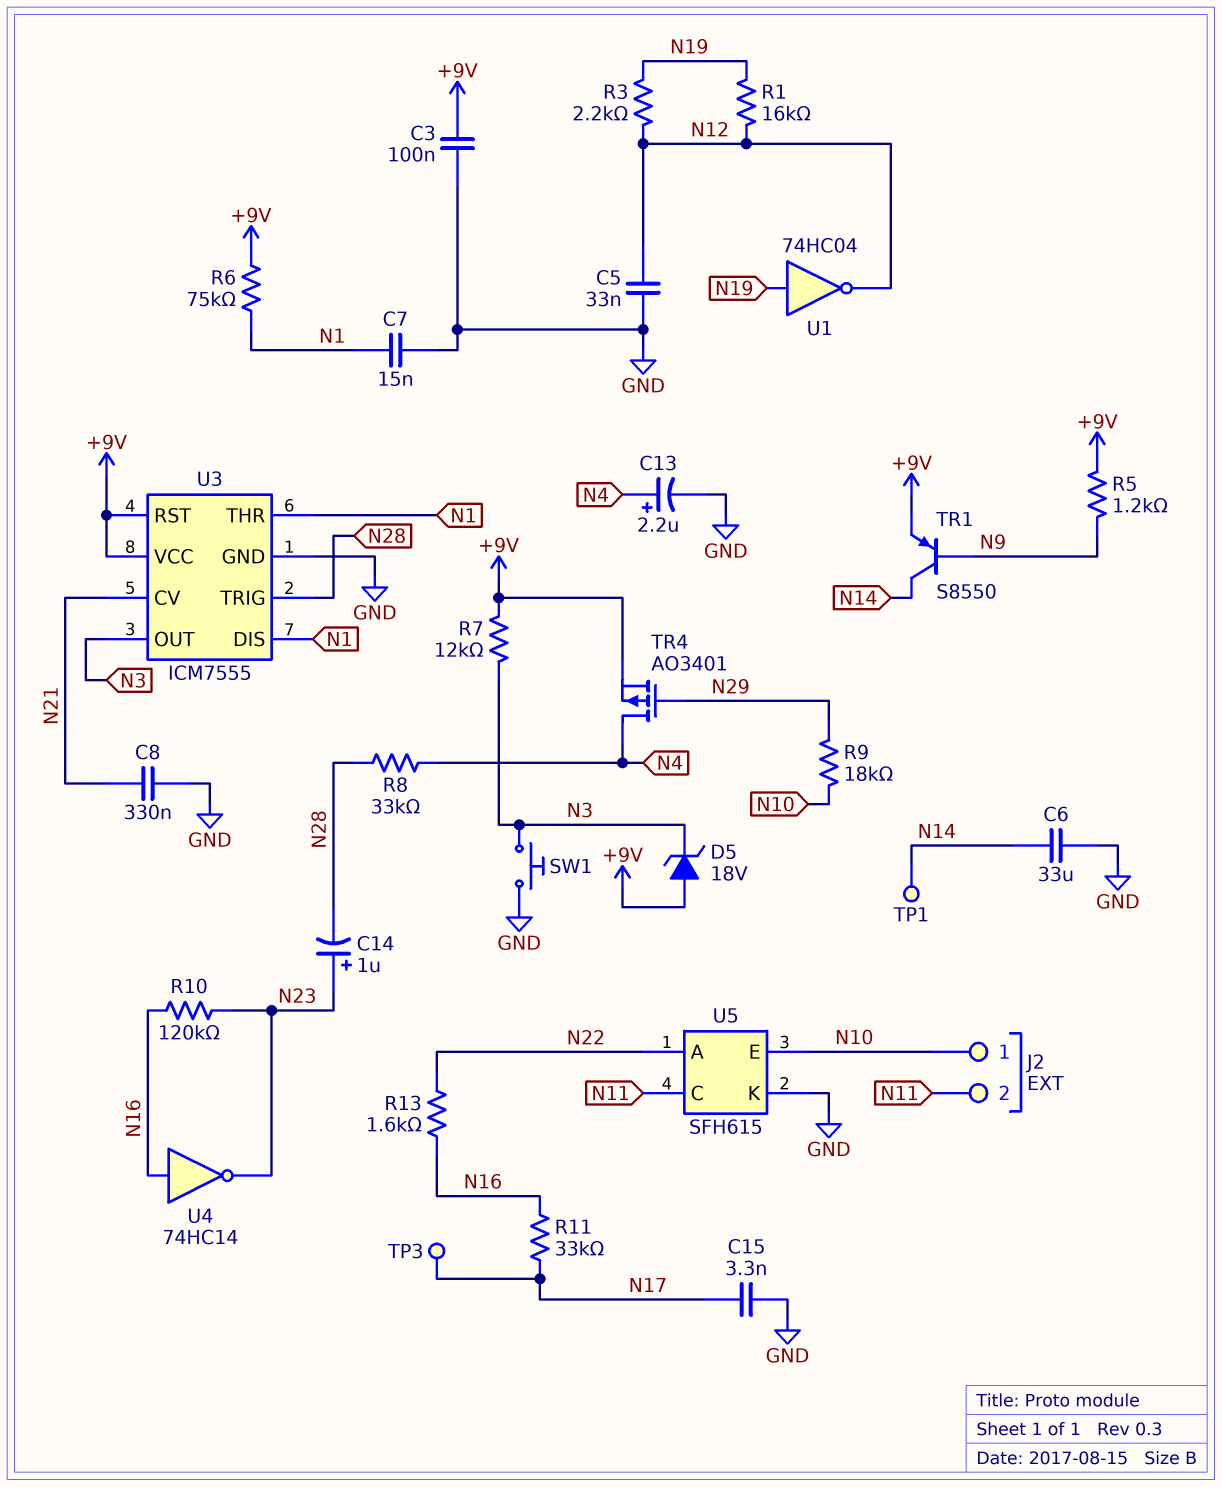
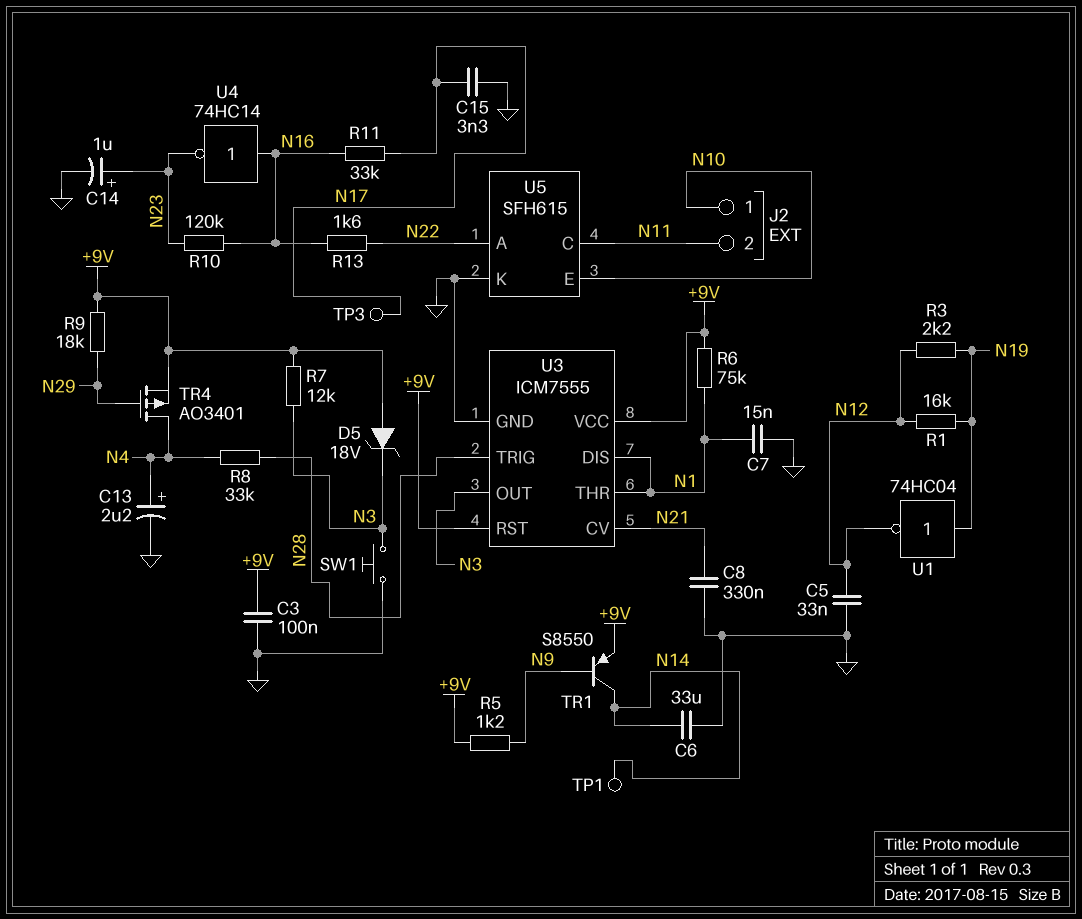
C14: 1uF (plus N23, minus N28) -> 1uF (plus N23, minus GND)
R9: 18k (N10, N29) -> 18k (+9V, N29)

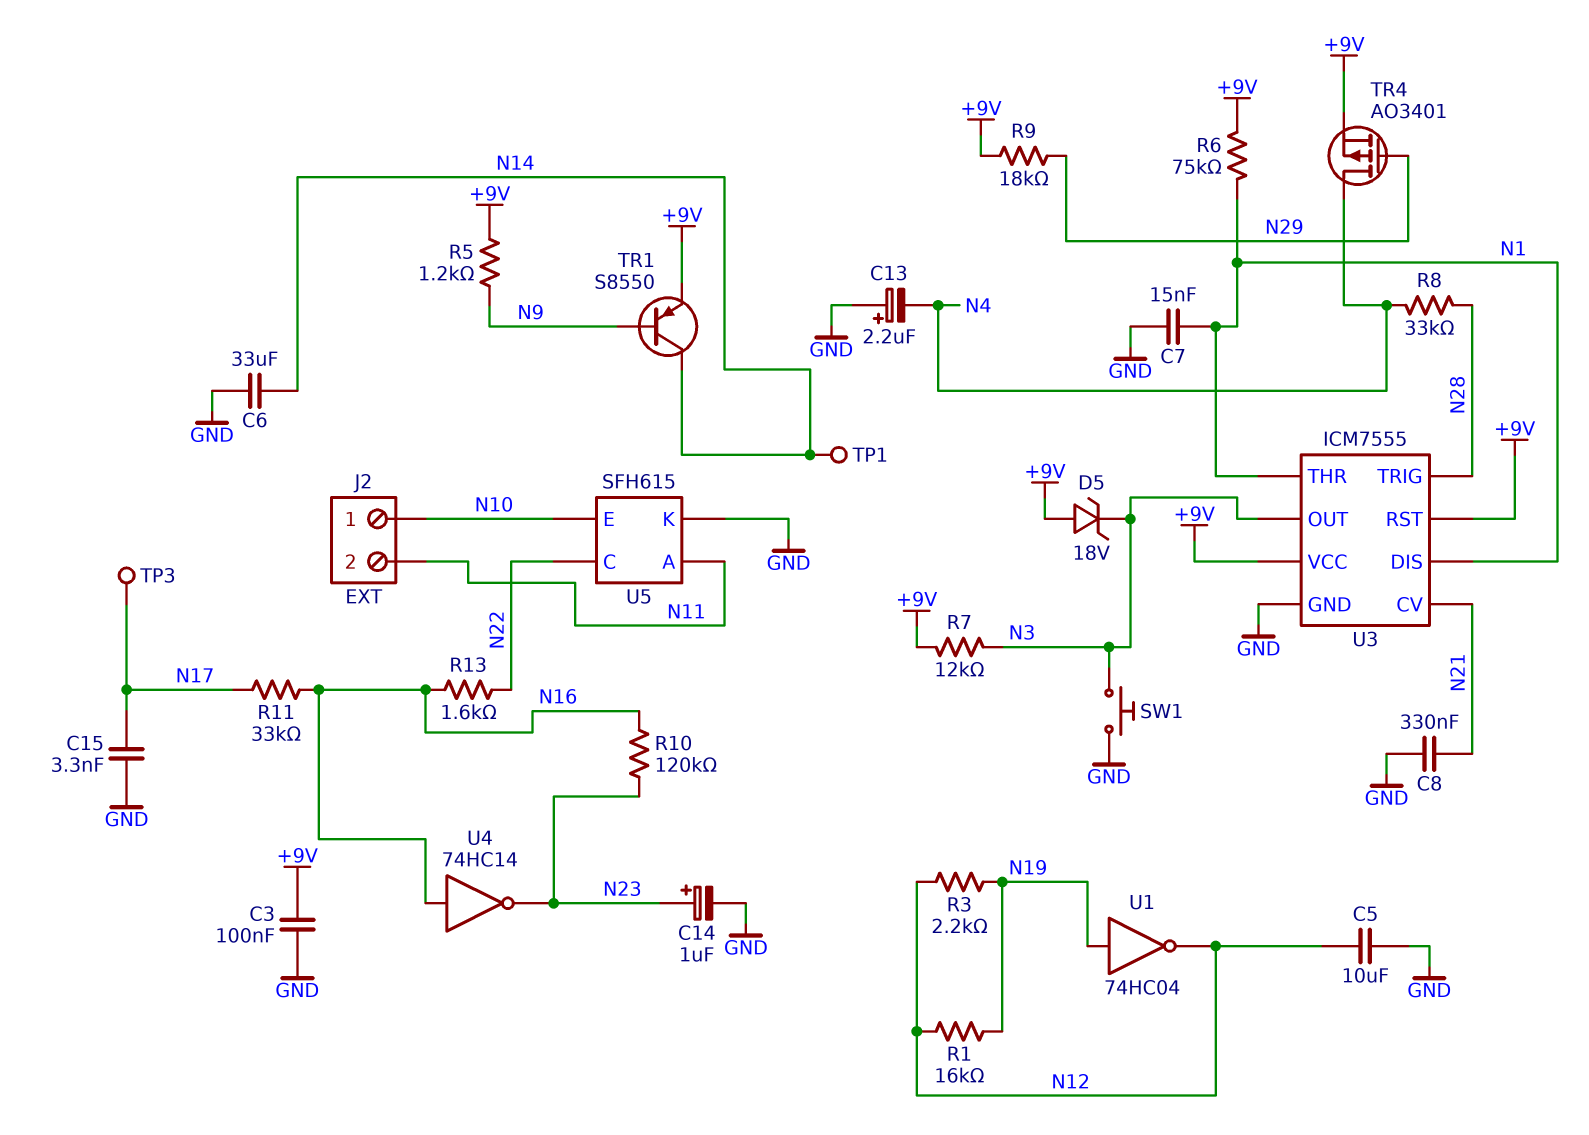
C5: 33nF (GND, N12) -> 10uF (GND, N12)
C13: 2.2uF (plus N4, minus GND) -> 2.2uF (plus GND, minus N4)
U5 pin A: N22 -> N11
U5 pin C: N11 -> N22

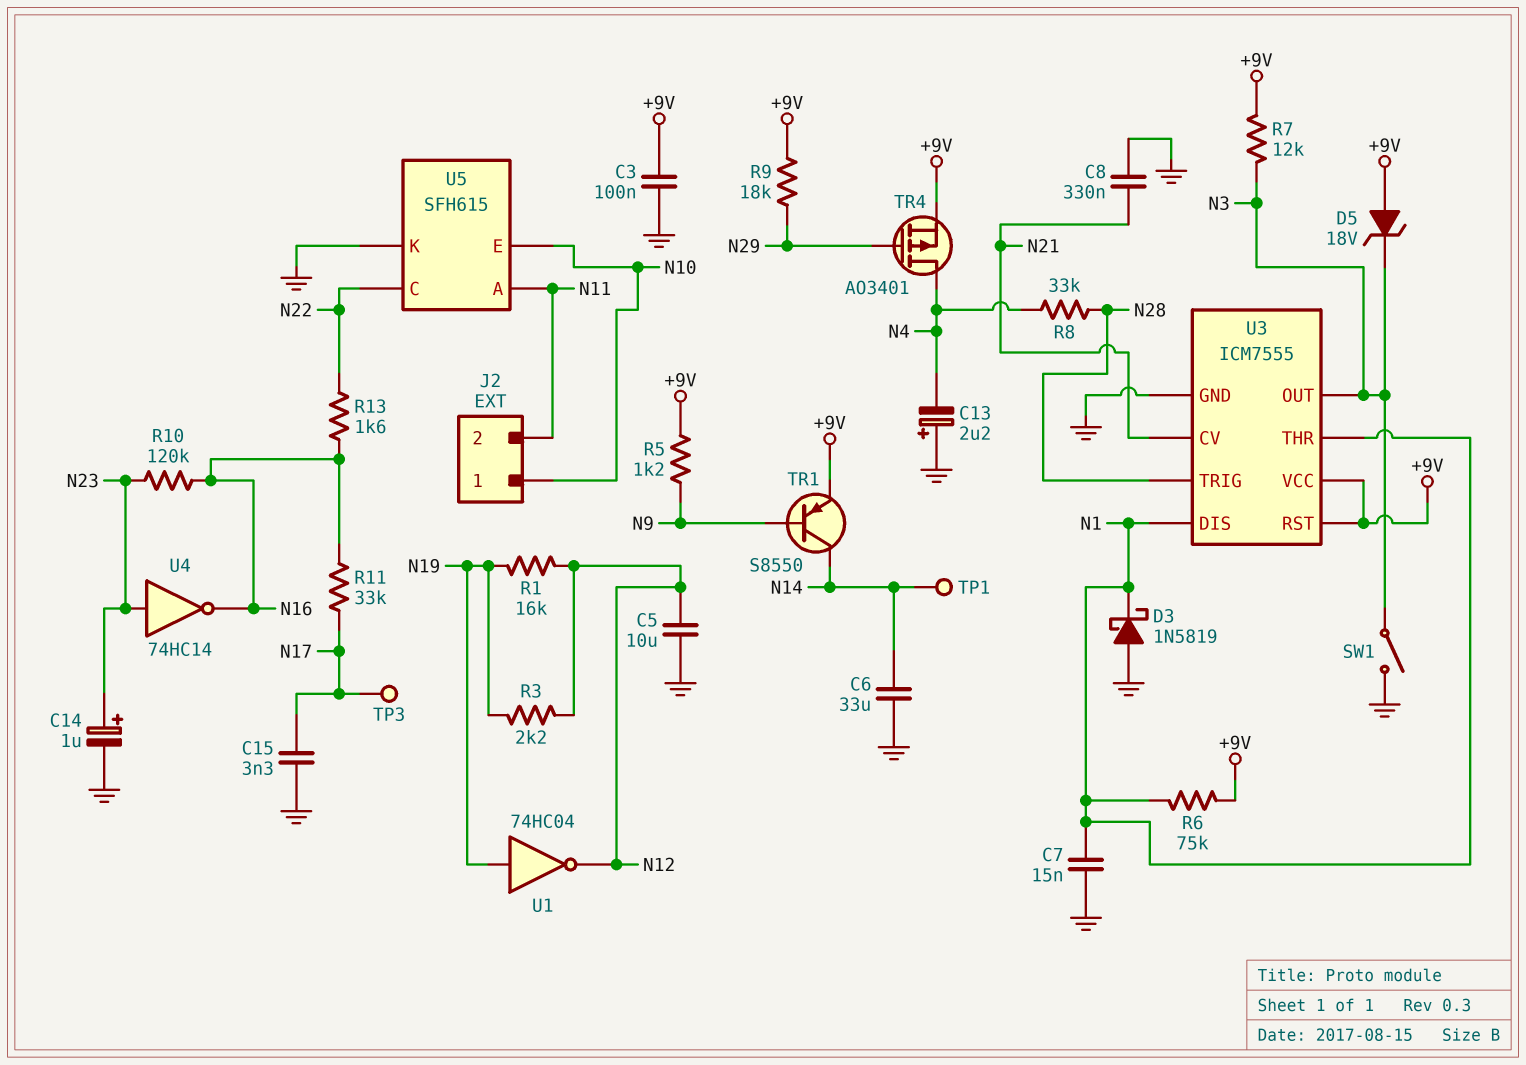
D3: none -> schottky 1N5819 (A GND, K N1)
SW1: button (GND, N3) -> switch (GND, N3)
U4: NOT 74HC14 (in N16, out N23) -> NOT 74HC14 (in N23, out N16)

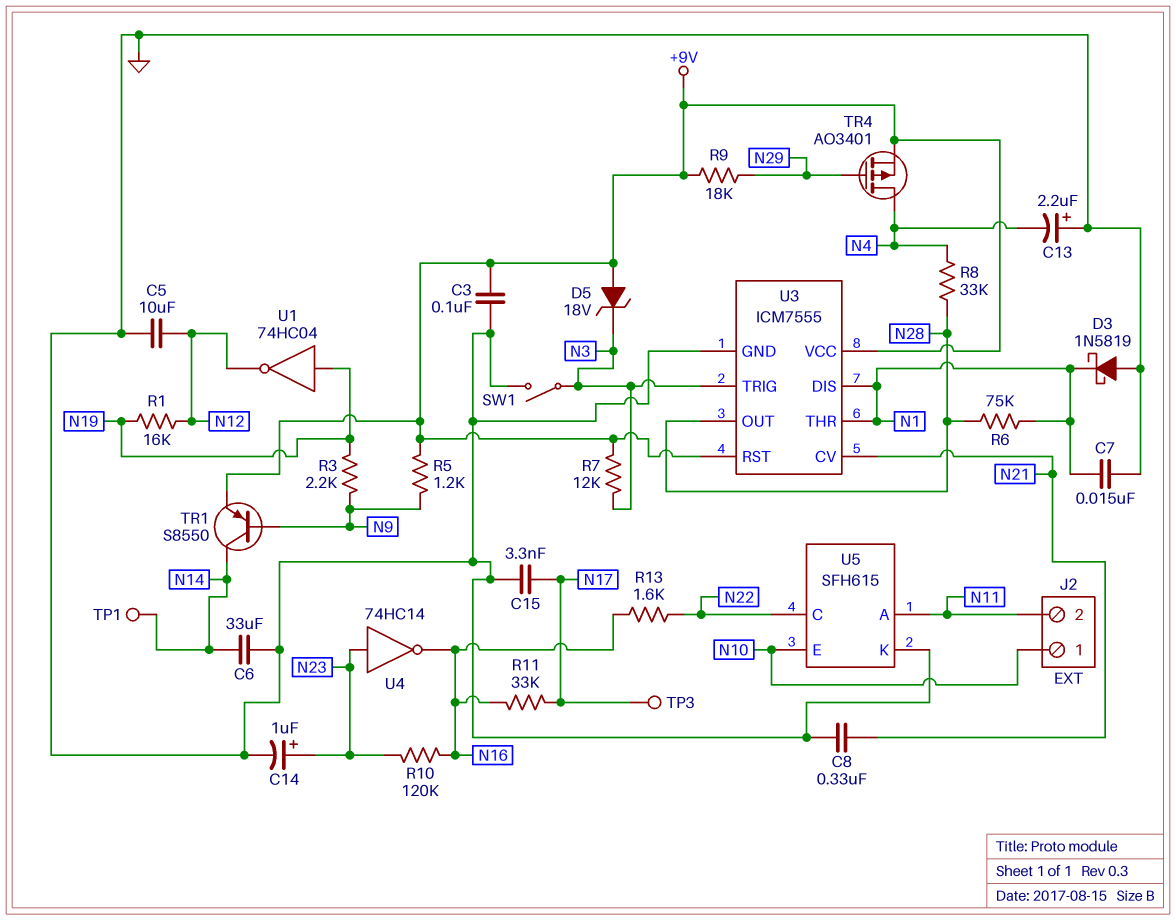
R3: 2.2k (N12, N19) -> 2.2k (N9, N19)
R6: 75k (+9V, N1) -> 75k (N1, N28)
U3 pin OUT: N3 -> N28
U3 pin TRIG: N28 -> N3

